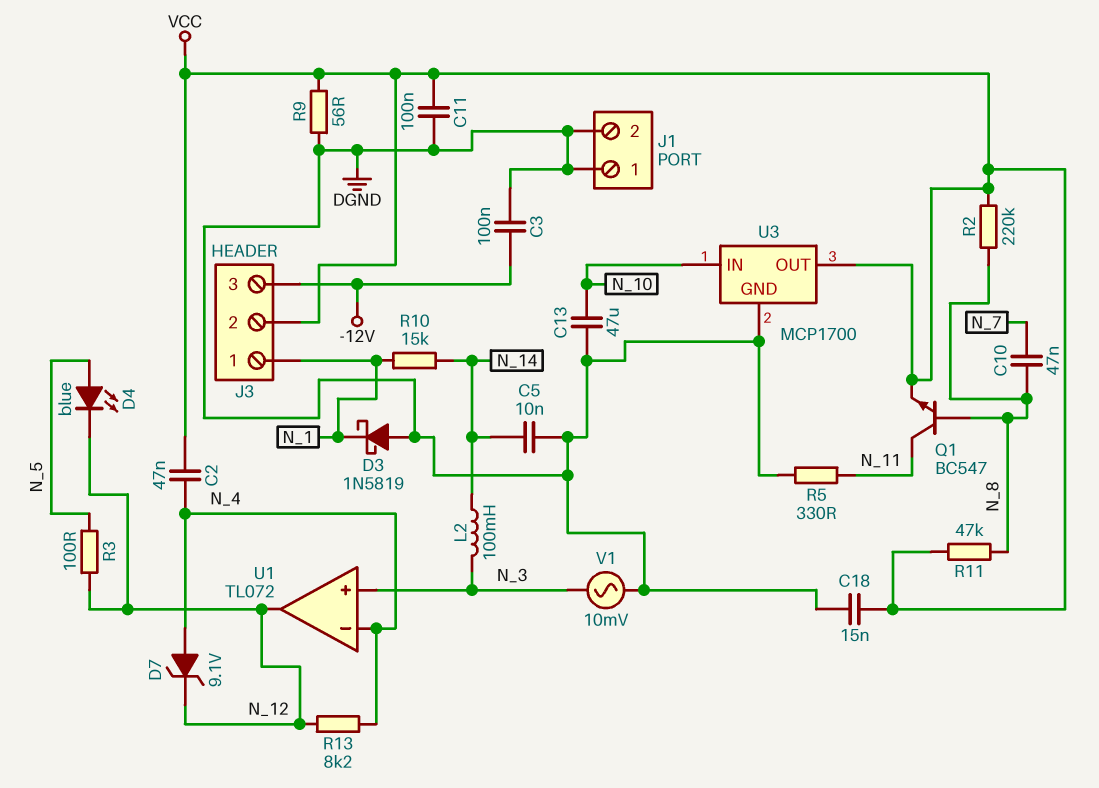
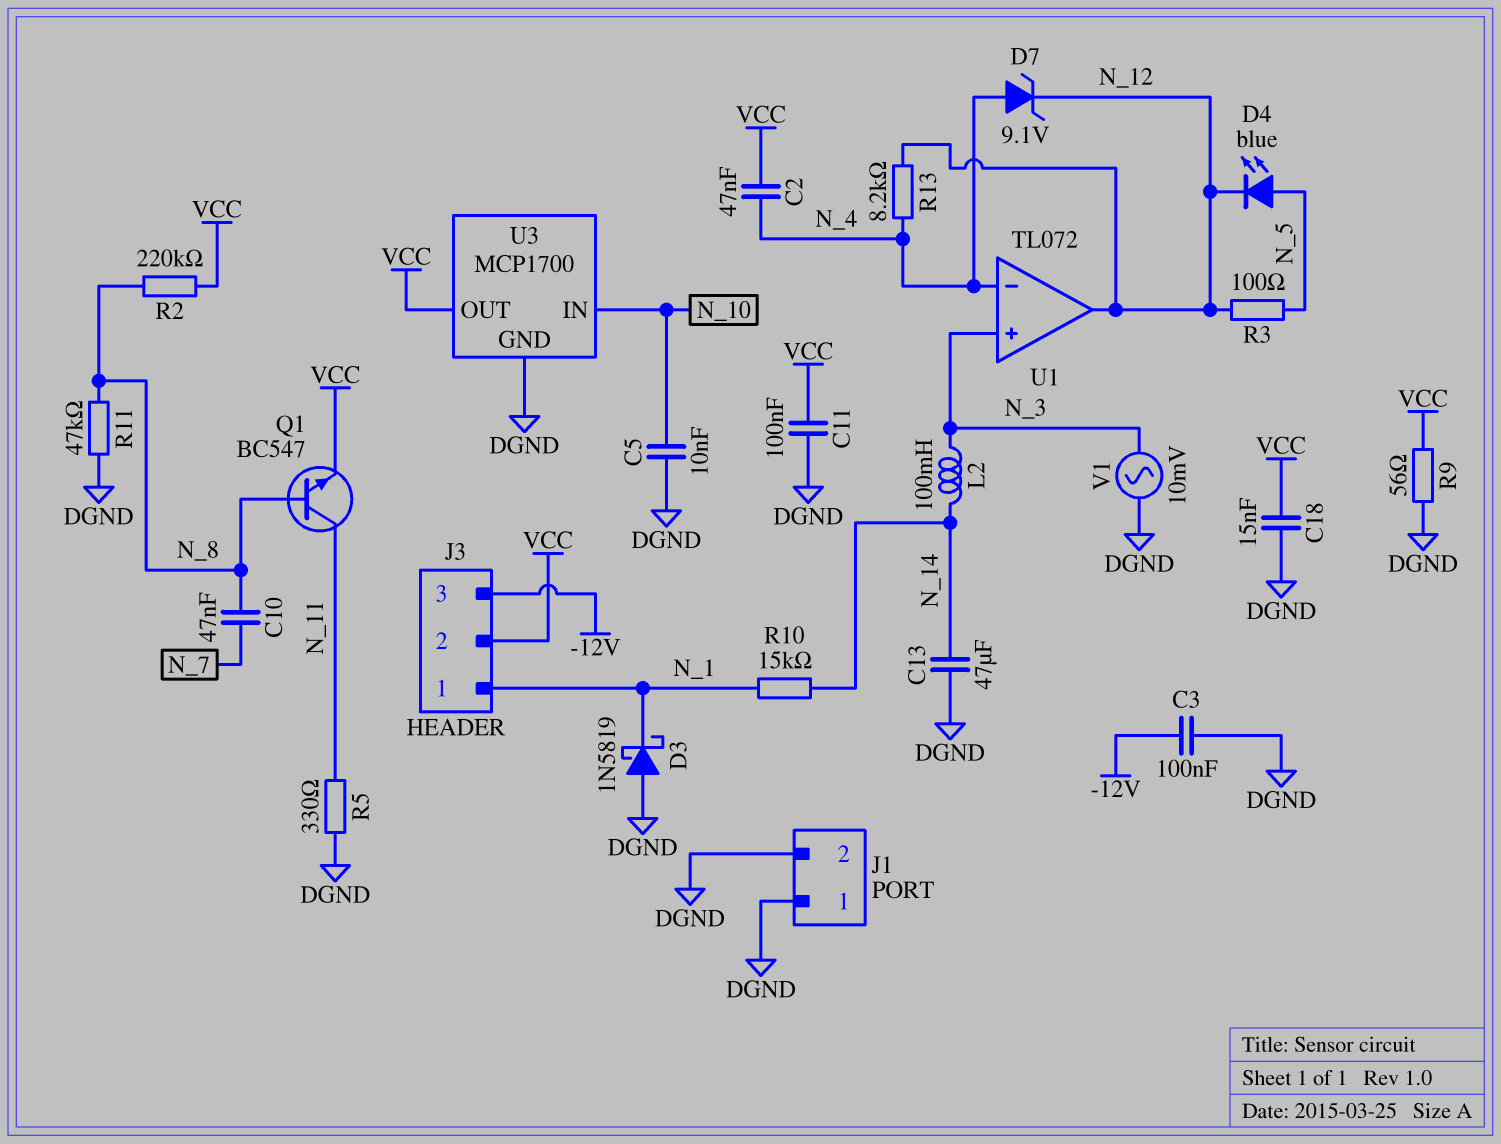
C5: 10nF (DGND, N_14) -> 10nF (DGND, N_10)
C13: 47uF (DGND, N_10) -> 47uF (DGND, N_14)
R11: 47k (N_8, VCC) -> 47k (DGND, N_8)

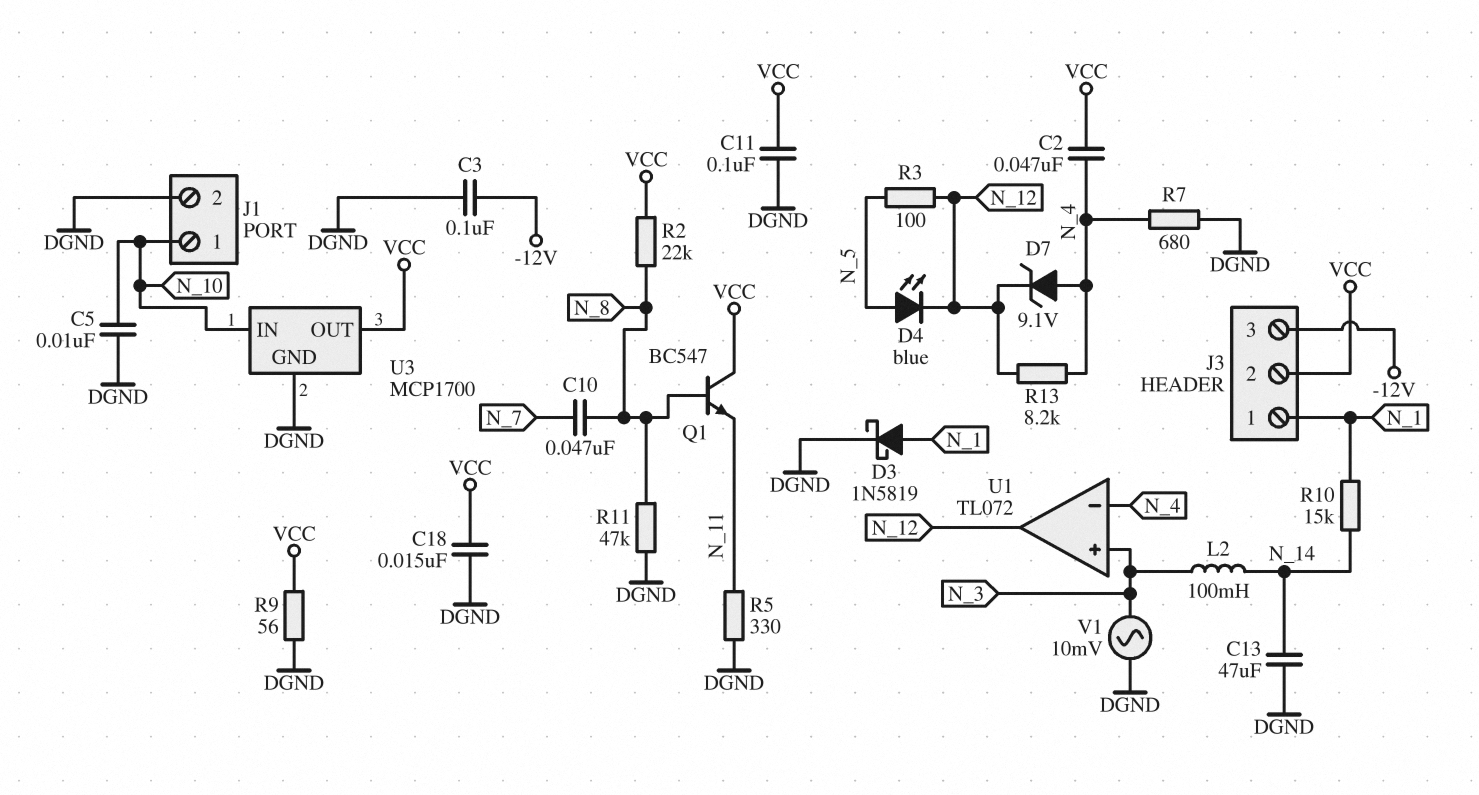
D3: schottky 1N5819 (A DGND, K N_1) -> schottky 1N5819 (A N_1, K DGND)
J1 pin 1: DGND -> N_10
Q1: NPN BC547 (B N_8, C N_11, E VCC) -> NPN BC547 (B N_8, C VCC, E N_11)
R2: 220k (N_8, VCC) -> 22k (N_8, VCC)
R7: none -> 680 (DGND, N_4)

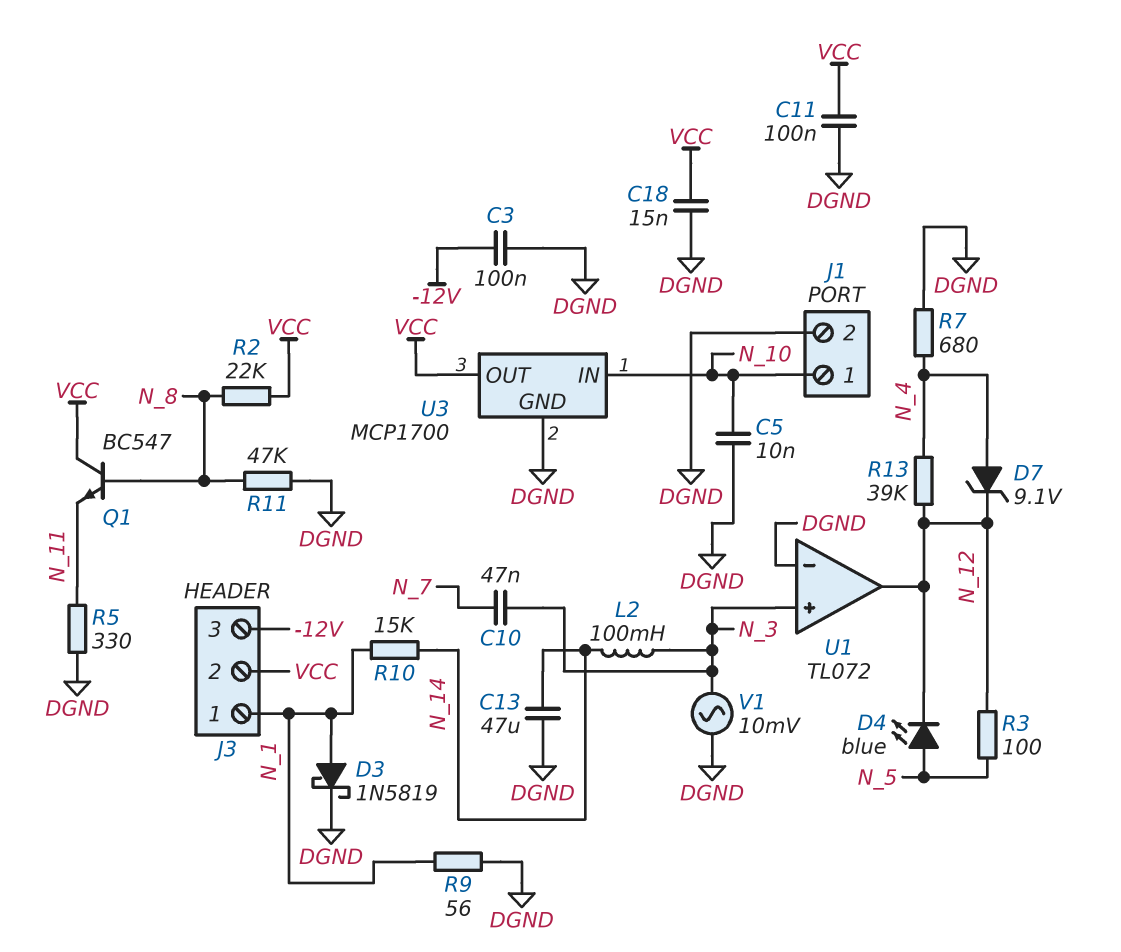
C2: 47nF (N_4, VCC) -> none
C10: 47nF (N_7, N_8) -> 47nF (N_3, N_7)
R9: 56 (DGND, VCC) -> 56 (DGND, N_1)
R13: 8.2k (N_4, N_12) -> 39k (N_4, N_12)
U1 pin in-: N_4 -> DGND

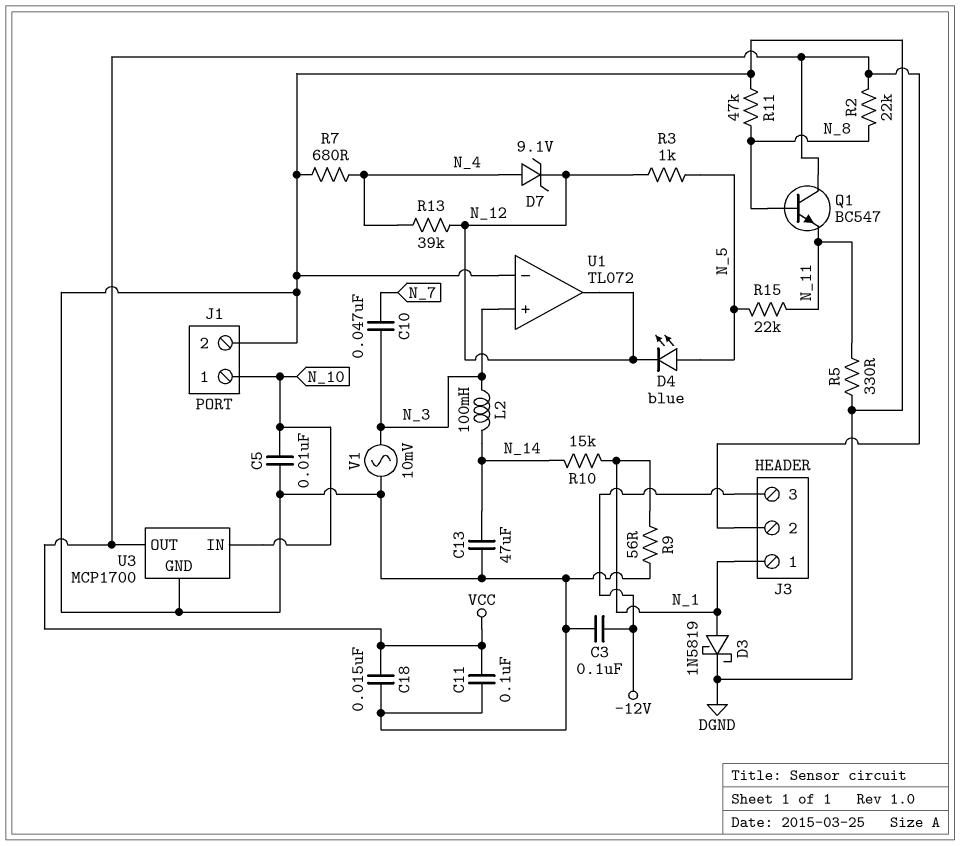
R3: 100 (N_5, N_12) -> 1k (N_5, N_12)
R15: none -> 22k (N_5, N_11)

